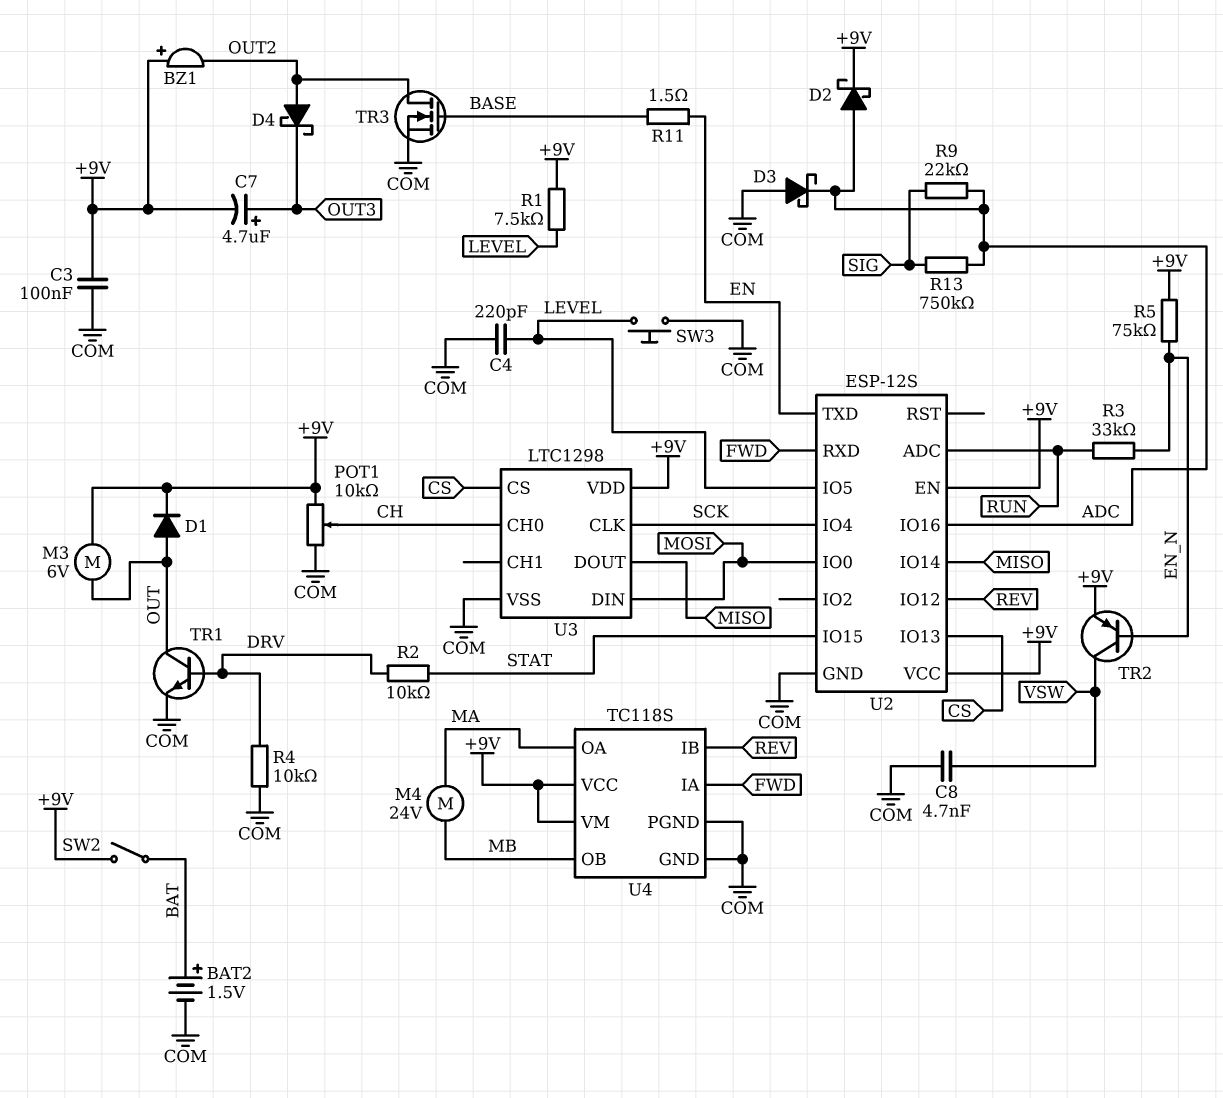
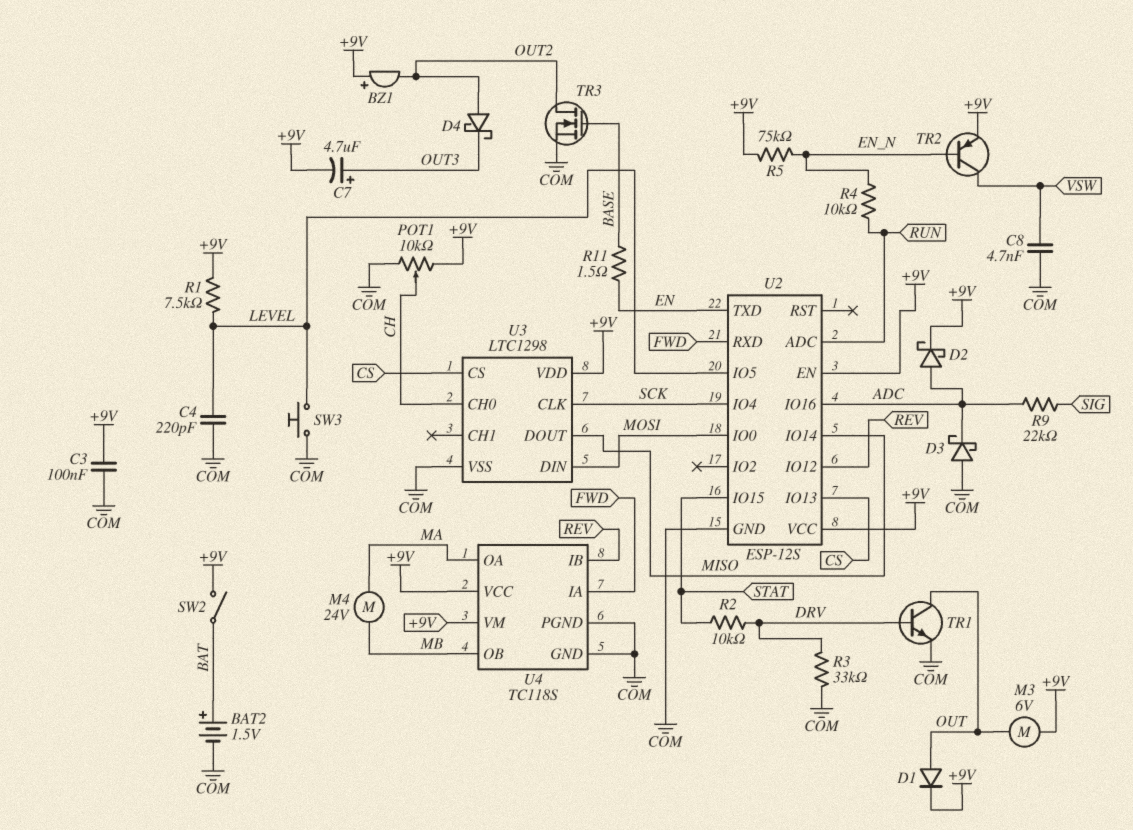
R3: 33k (EN_N, RUN) -> 33k (COM, DRV)
R4: 10k (COM, DRV) -> 10k (EN_N, RUN)
R13: 750k (ADC, SIG) -> none

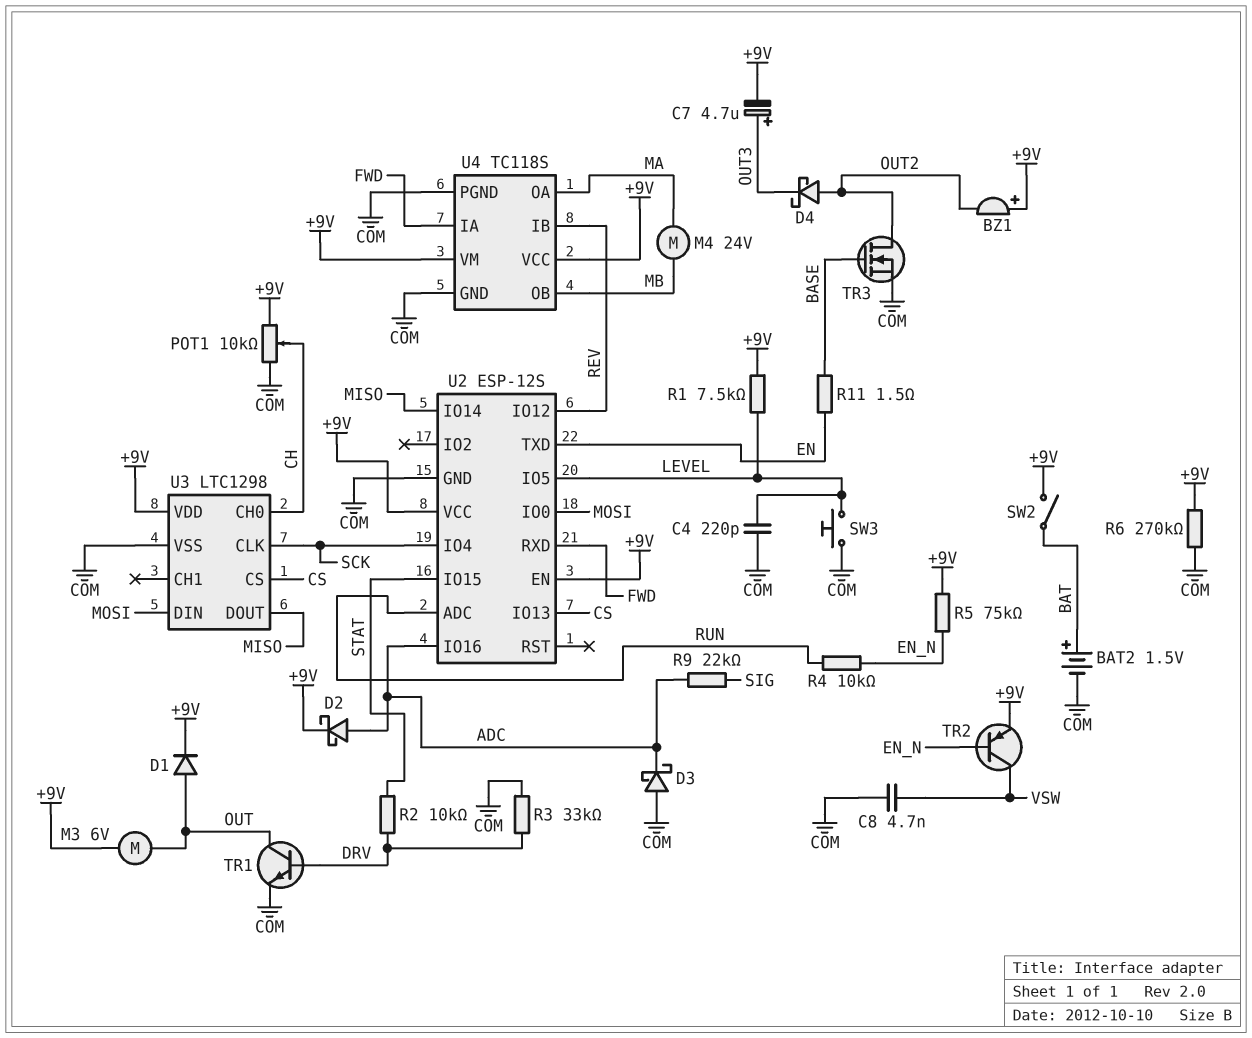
C3: 100nF (+9V, COM) -> none
R6: none -> 270k (+9V, COM)

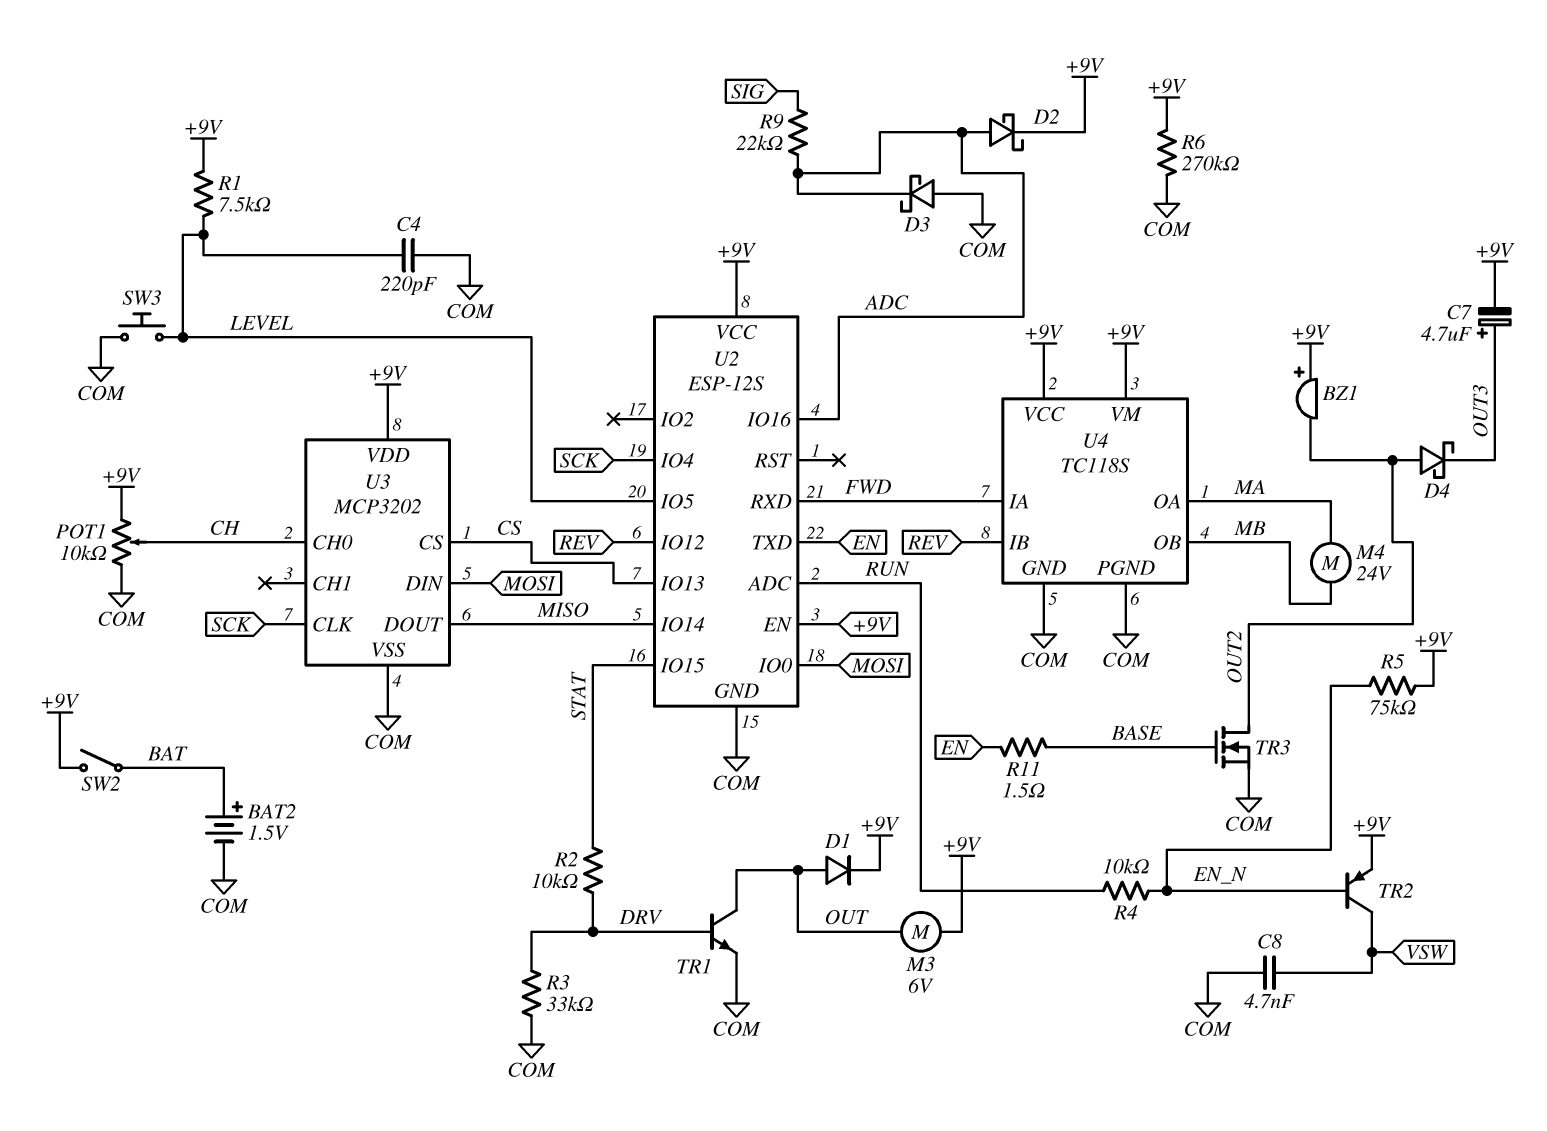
U3: LTC1298 -> MCP3202

